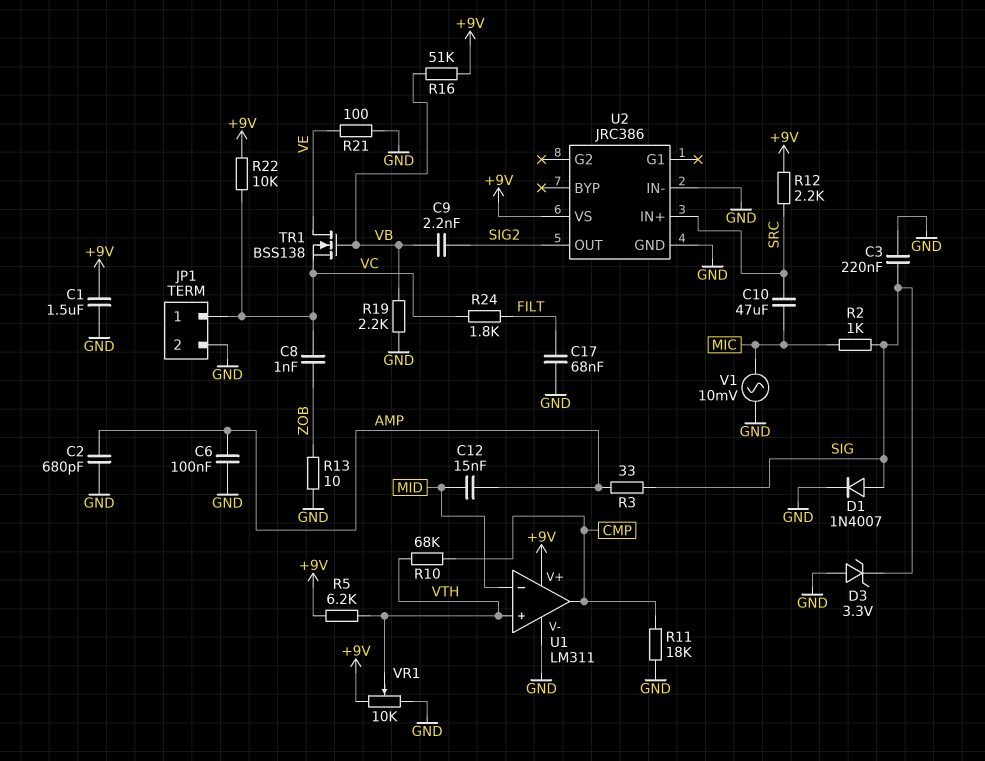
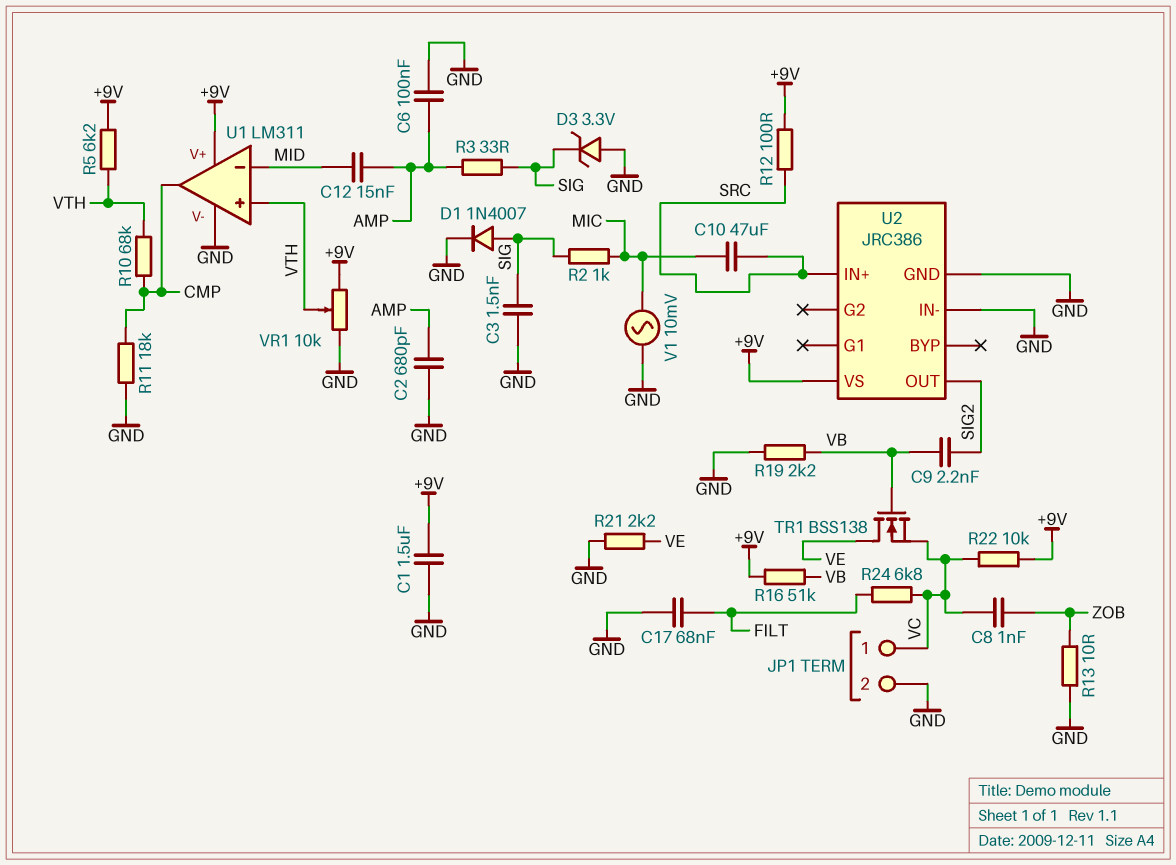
C3: 220nF (GND, SIG) -> 1.5nF (GND, SIG)
R12: 2.2k (+9V, SRC) -> 100 (+9V, SRC)
R21: 100 (GND, VE) -> 2.2k (GND, VE)
R24: 1.8k (FILT, VC) -> 6.8k (FILT, VC)

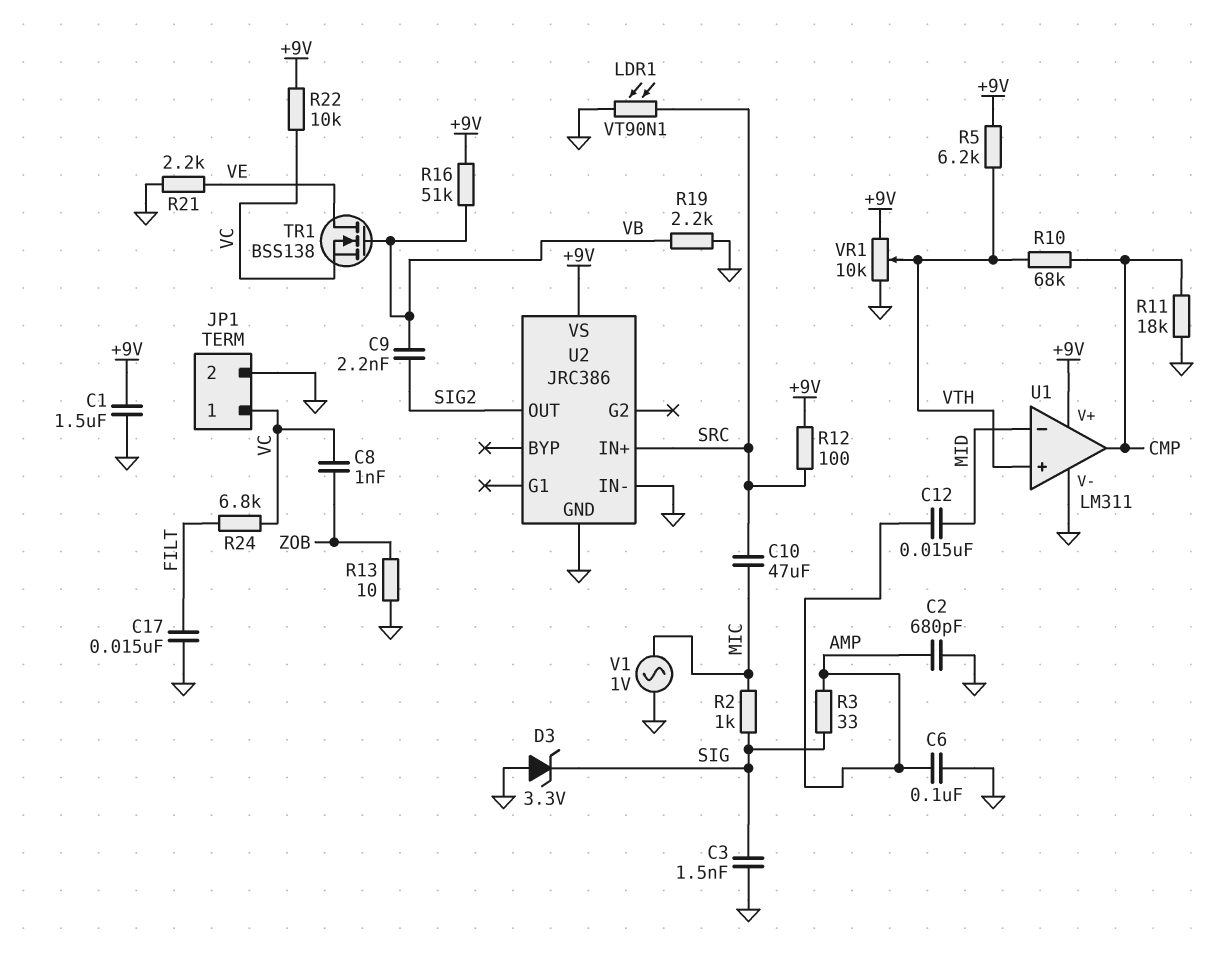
C17: 68nF (FILT, GND) -> 15nF (FILT, GND)
D1: diode 1N4007 (A SIG, K GND) -> none
LDR1: none -> VT90N1 (GND, SRC)
V1: AC 10mV (GND, MIC) -> AC 1V (GND, MIC)

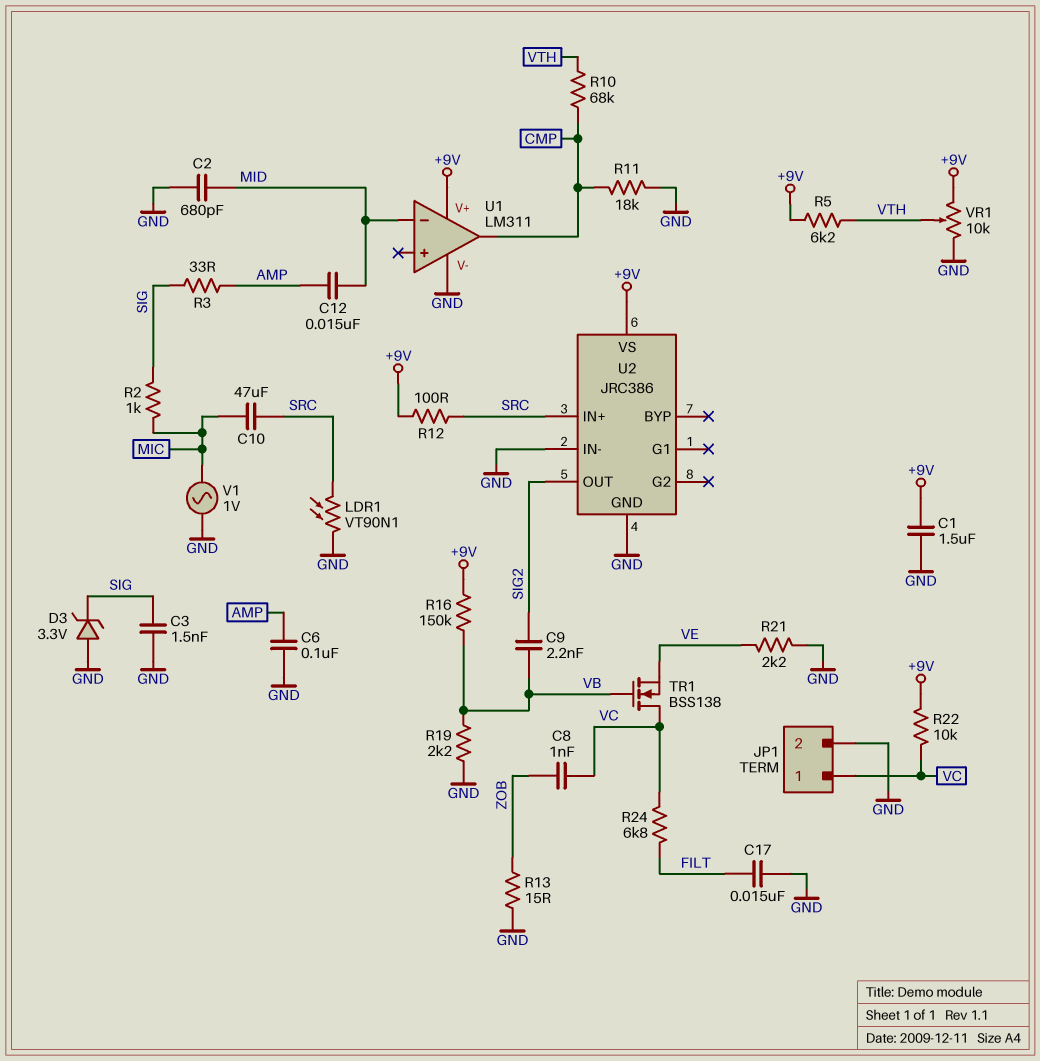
C2: 680pF (AMP, GND) -> 680pF (GND, MID)
R13: 10 (GND, ZOB) -> 15 (GND, ZOB)
R16: 51k (+9V, VB) -> 150k (+9V, VB)
TR1: NMOS BSS138 (G VB, D VE, S VC) -> NMOS BSS138 (G VB, D VC, S VE)
U1 pin in+: VTH -> none

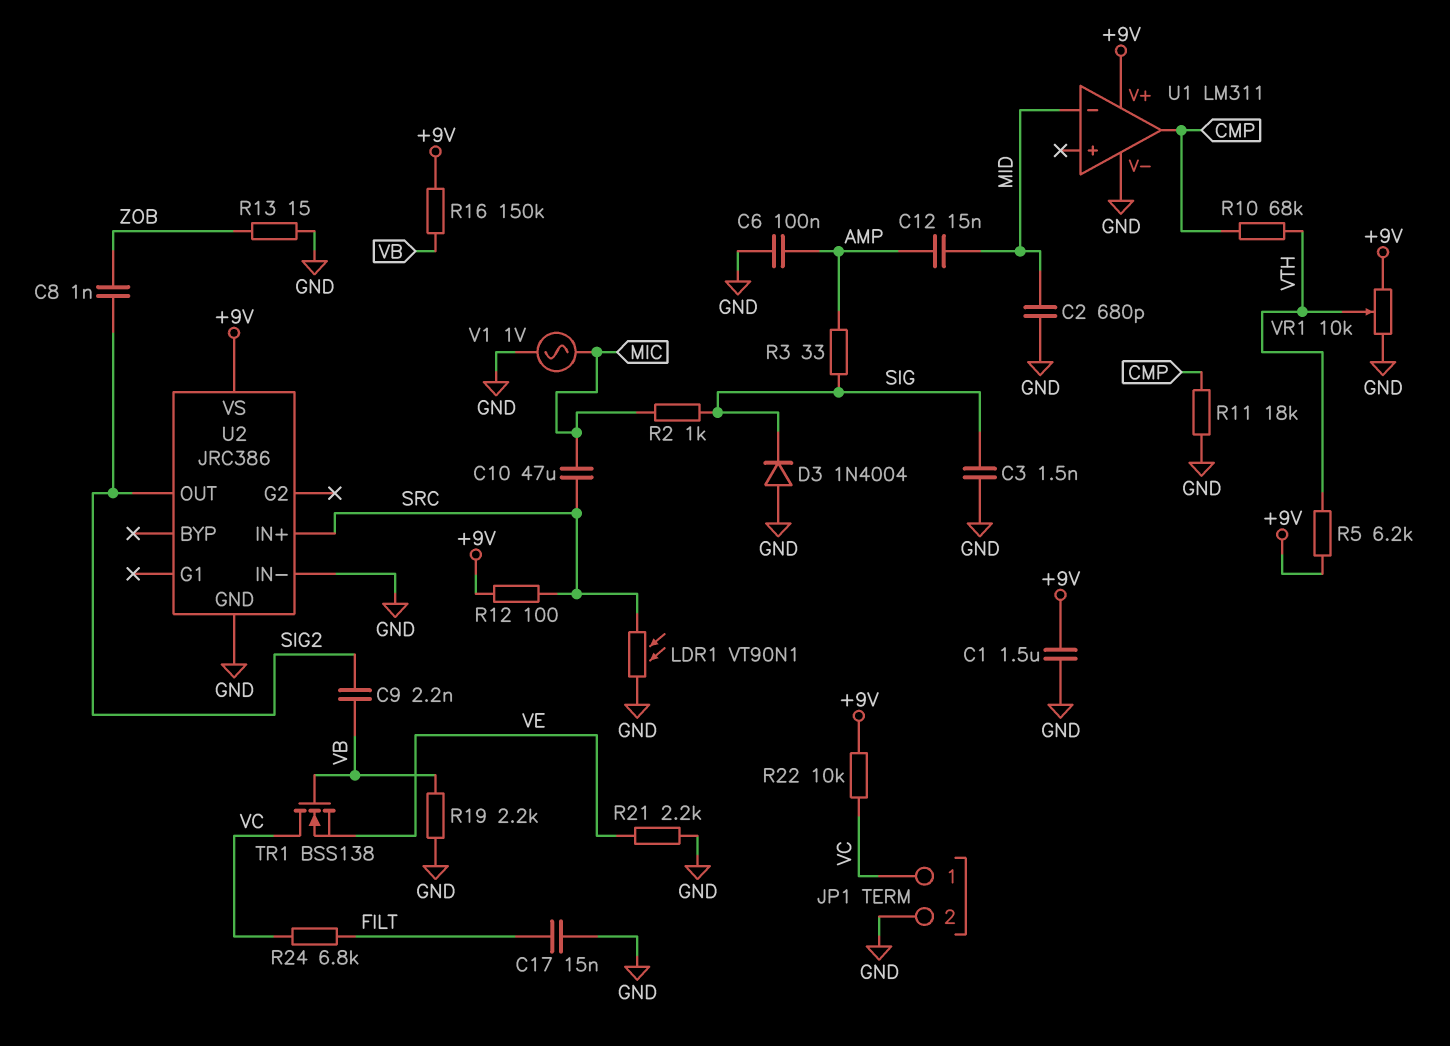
C8: 1nF (VC, ZOB) -> 1nF (SIG2, ZOB)
D3: zener 3.3V (A GND, K SIG) -> diode 1N4004 (A GND, K SIG)

